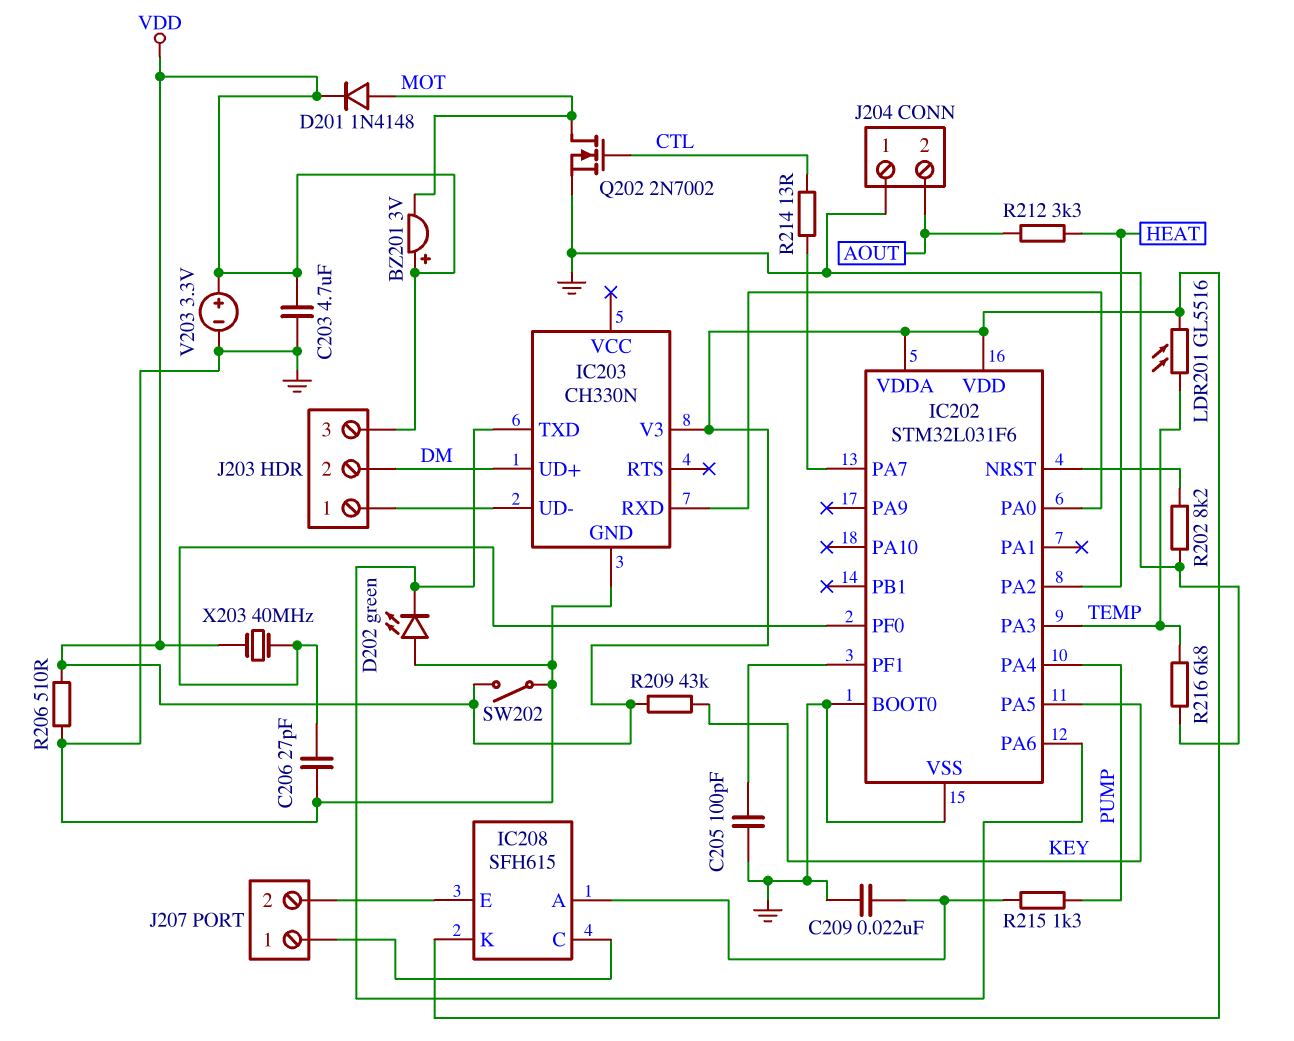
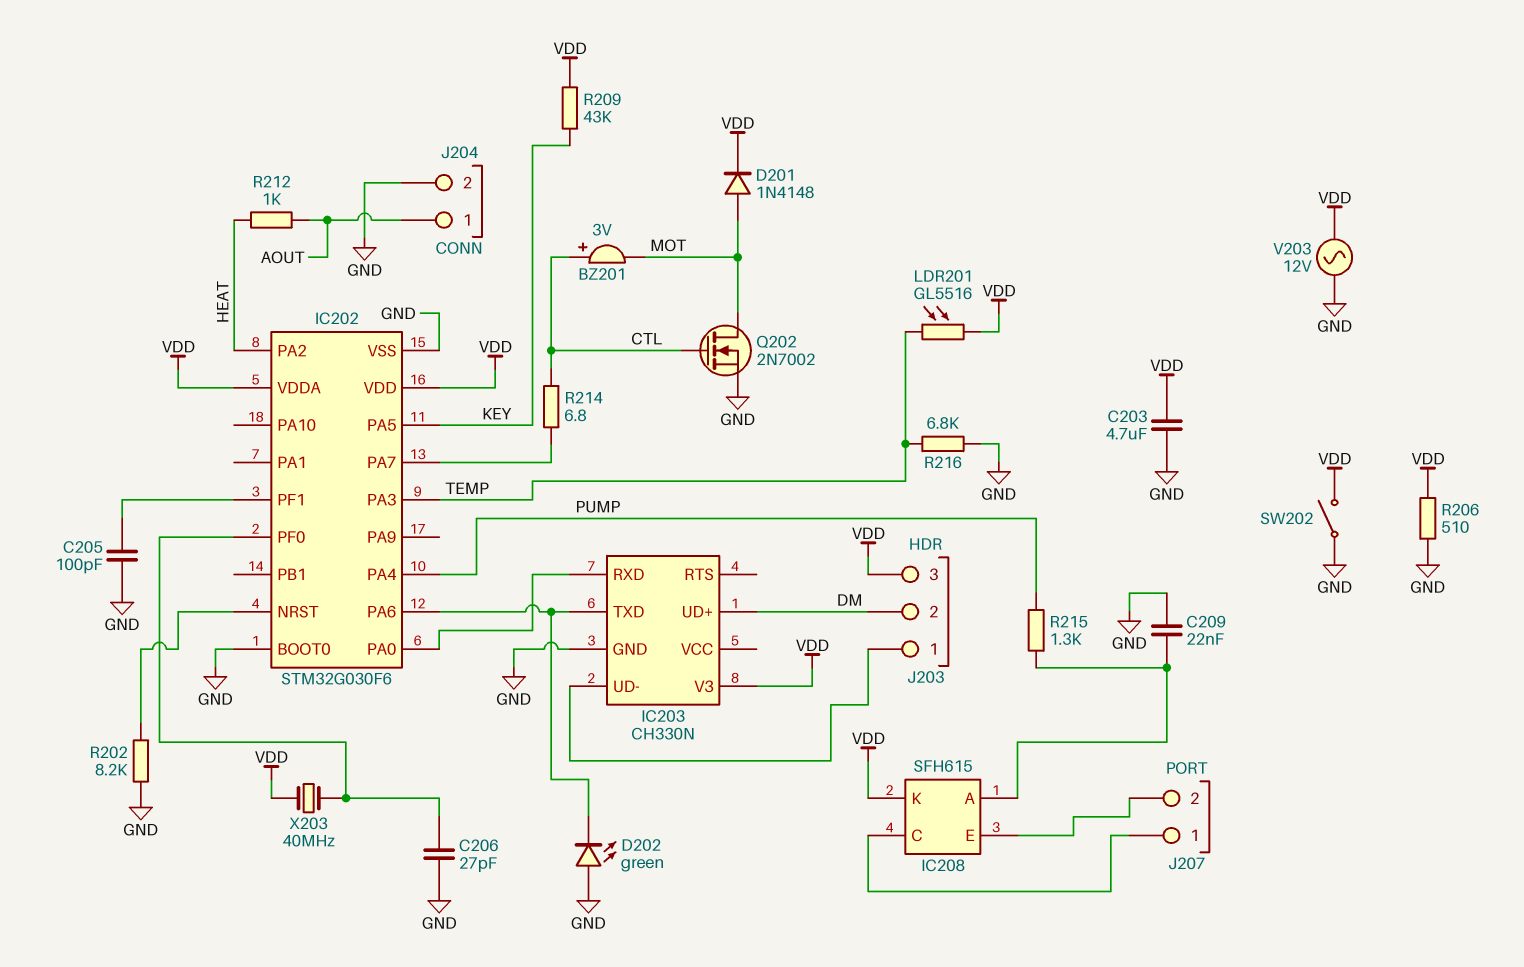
BZ201: buzzer 3V (plus VDD, minus MOT) -> buzzer 3V (plus CTL, minus MOT)
IC202: STM32L031F6 -> STM32G030F6
J204 pin 1: GND -> AOUT
J204 pin 2: AOUT -> GND
R212: 3.3k (AOUT, HEAT) -> 1k (AOUT, HEAT)
R214: 13 (CTL, IC202/PA7) -> 6.8 (CTL, IC202/PA7)
V203: 3.3V (plus VDD, minus GND) -> AC 12V (GND, VDD)

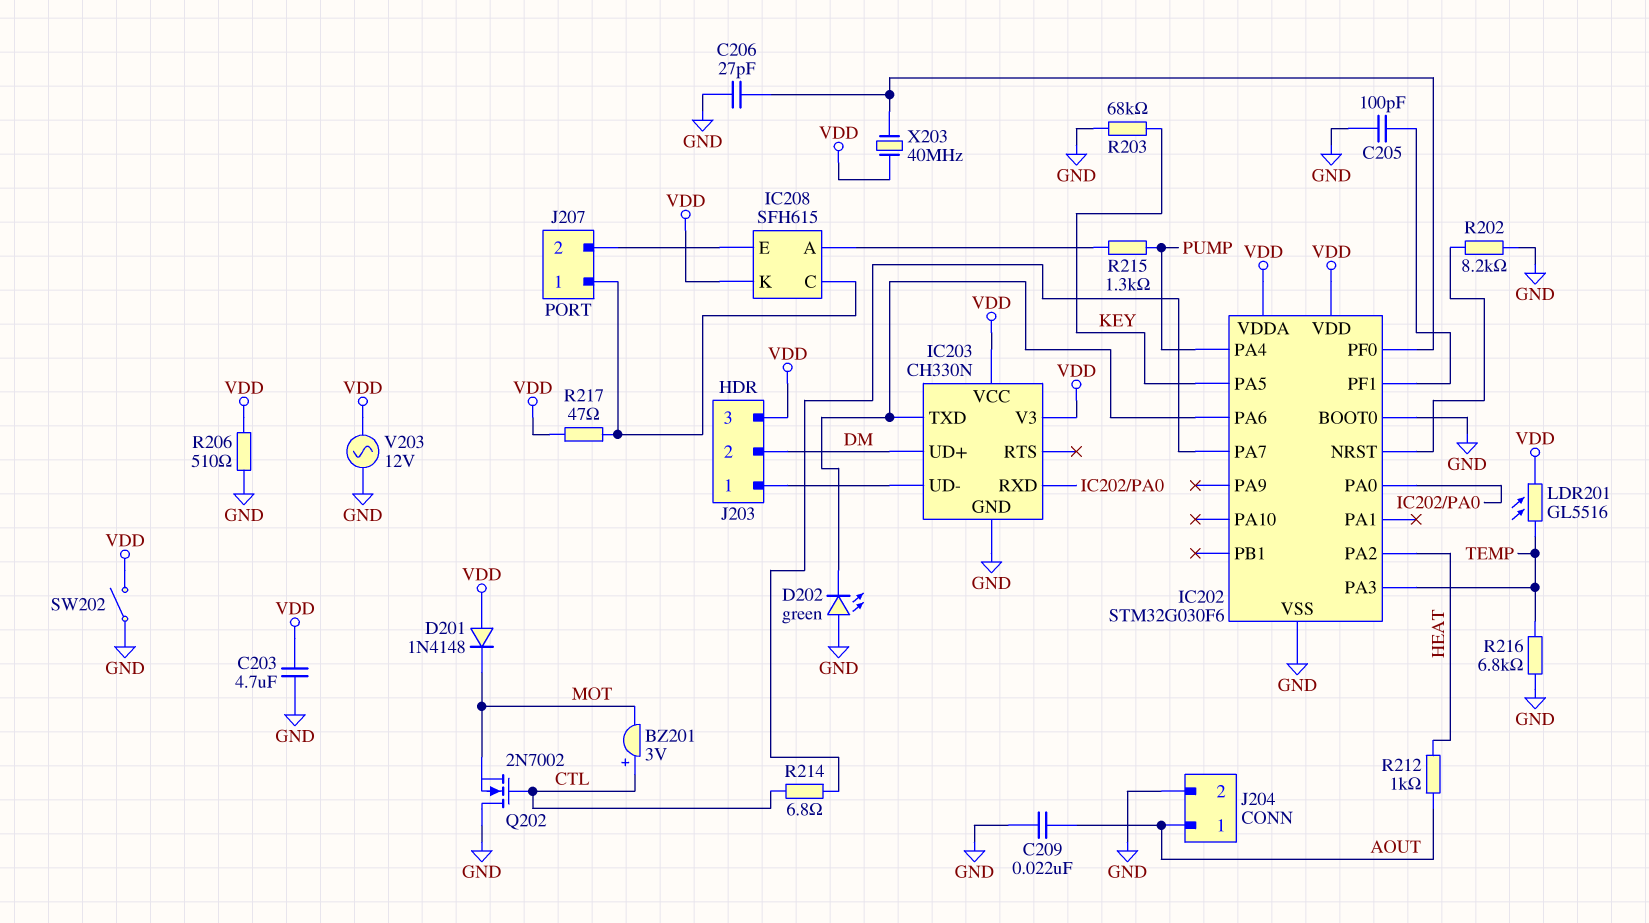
C209: 22nF (GND, IC208/A) -> 22nF (AOUT, GND)
D201: diode 1N4148 (A MOT, K VDD) -> diode 1N4148 (A VDD, K MOT)
IC203 pin VCC: none -> VDD
Q202: NMOS 2N7002 (G CTL, D MOT, S GND) -> NMOS 2N7002 (G CTL, D GND, S MOT)
R203: none -> 68k (GND, KEY)
R209: 43k (KEY, VDD) -> none
R217: none -> 47 (IC208/C, VDD)

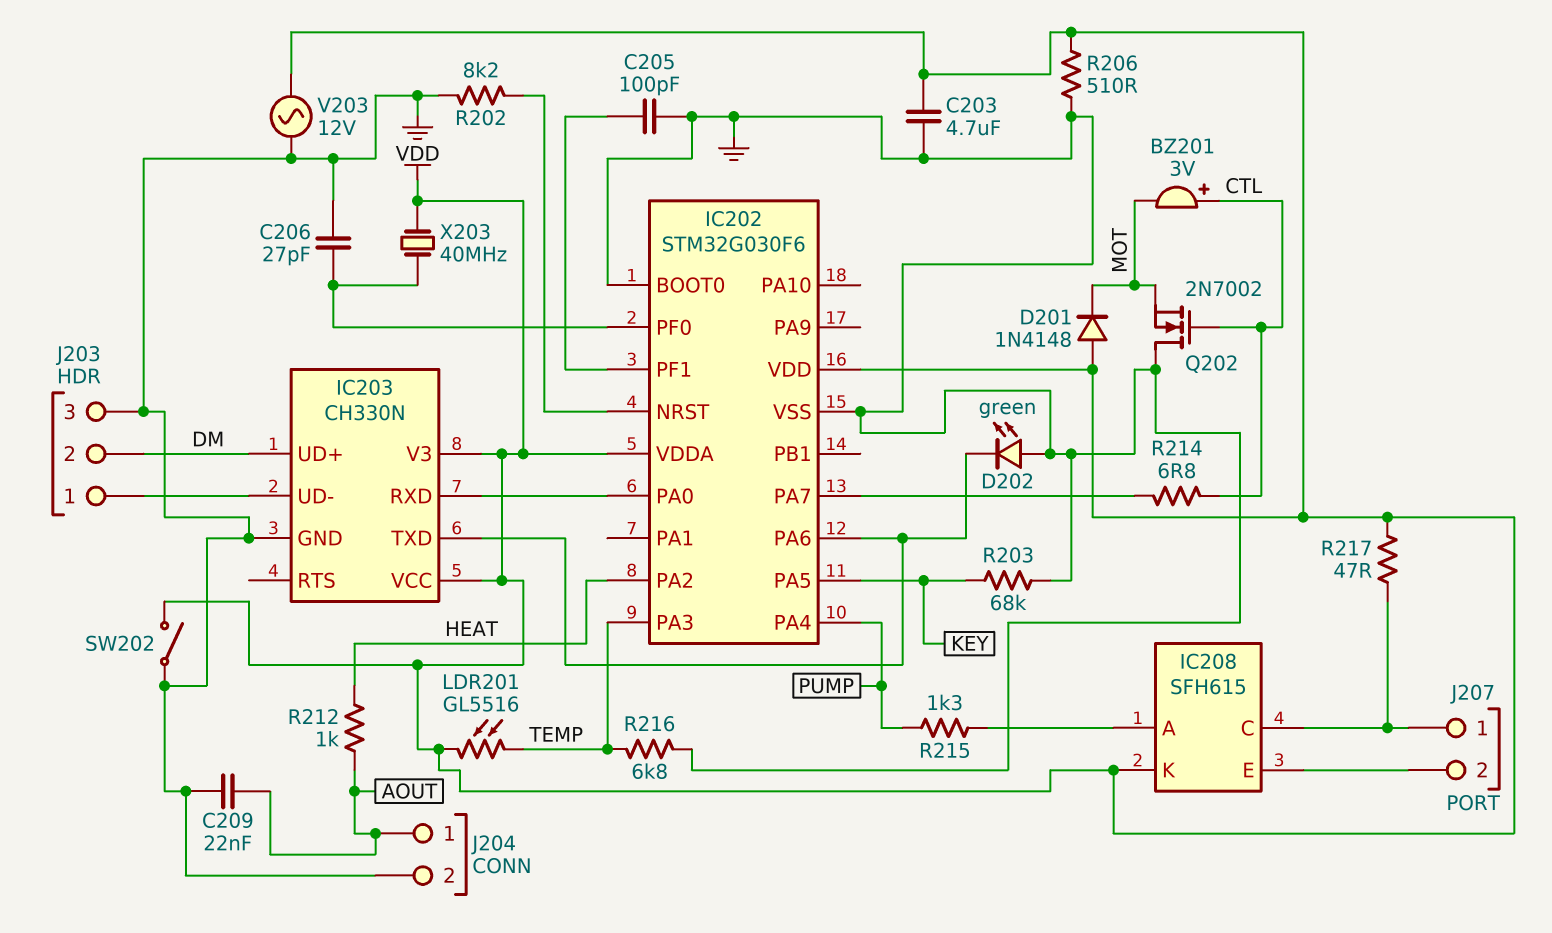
J203 pin 3: VDD -> GND

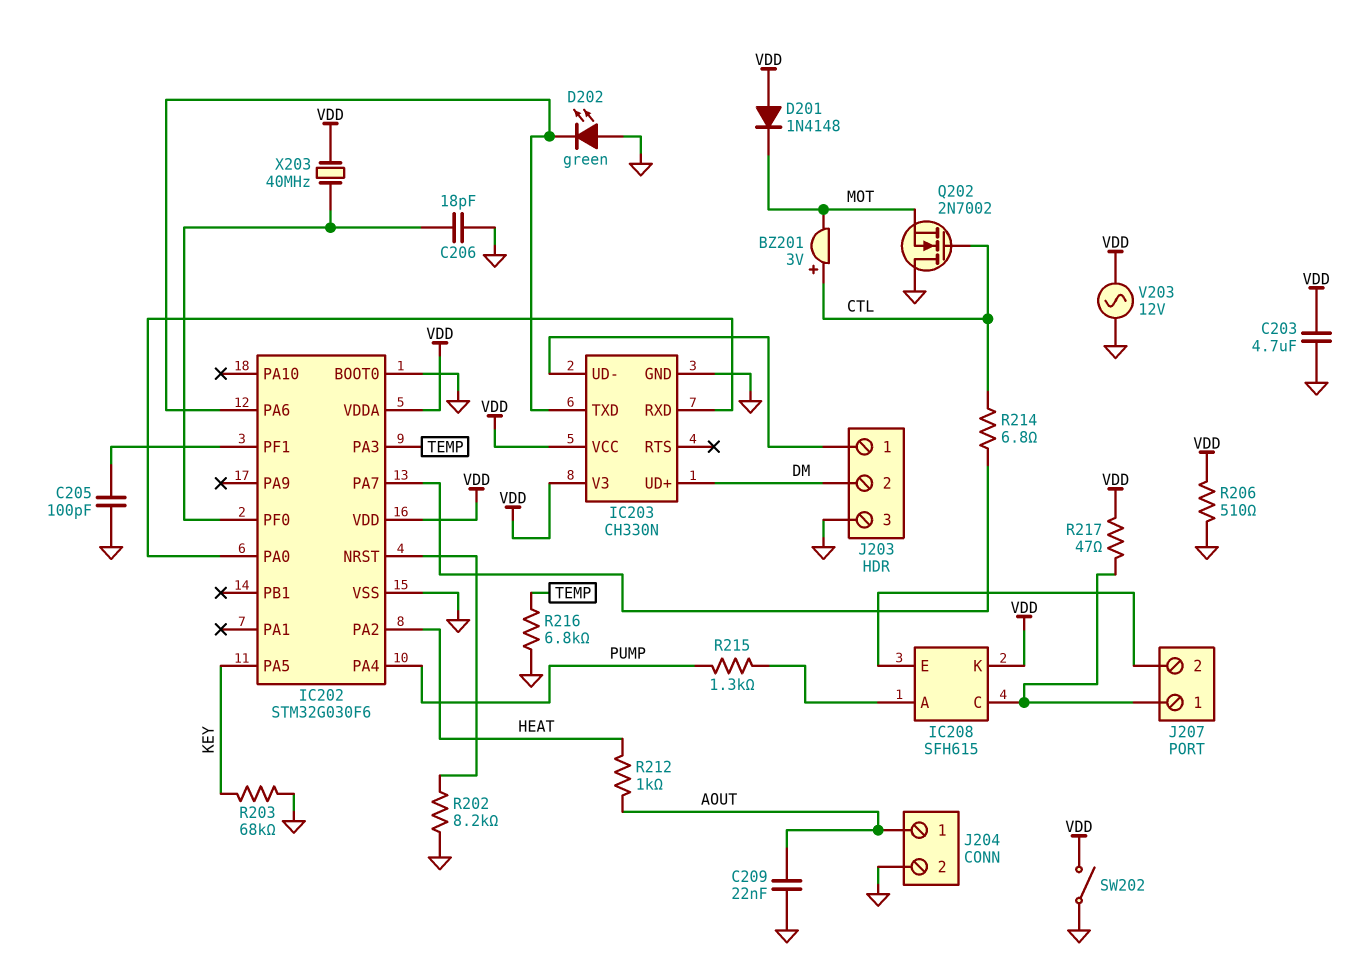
C206: 27pF (GND, IC202/PF0) -> 18pF (GND, IC202/PF0)
LDR201: GL5516 (TEMP, VDD) -> none

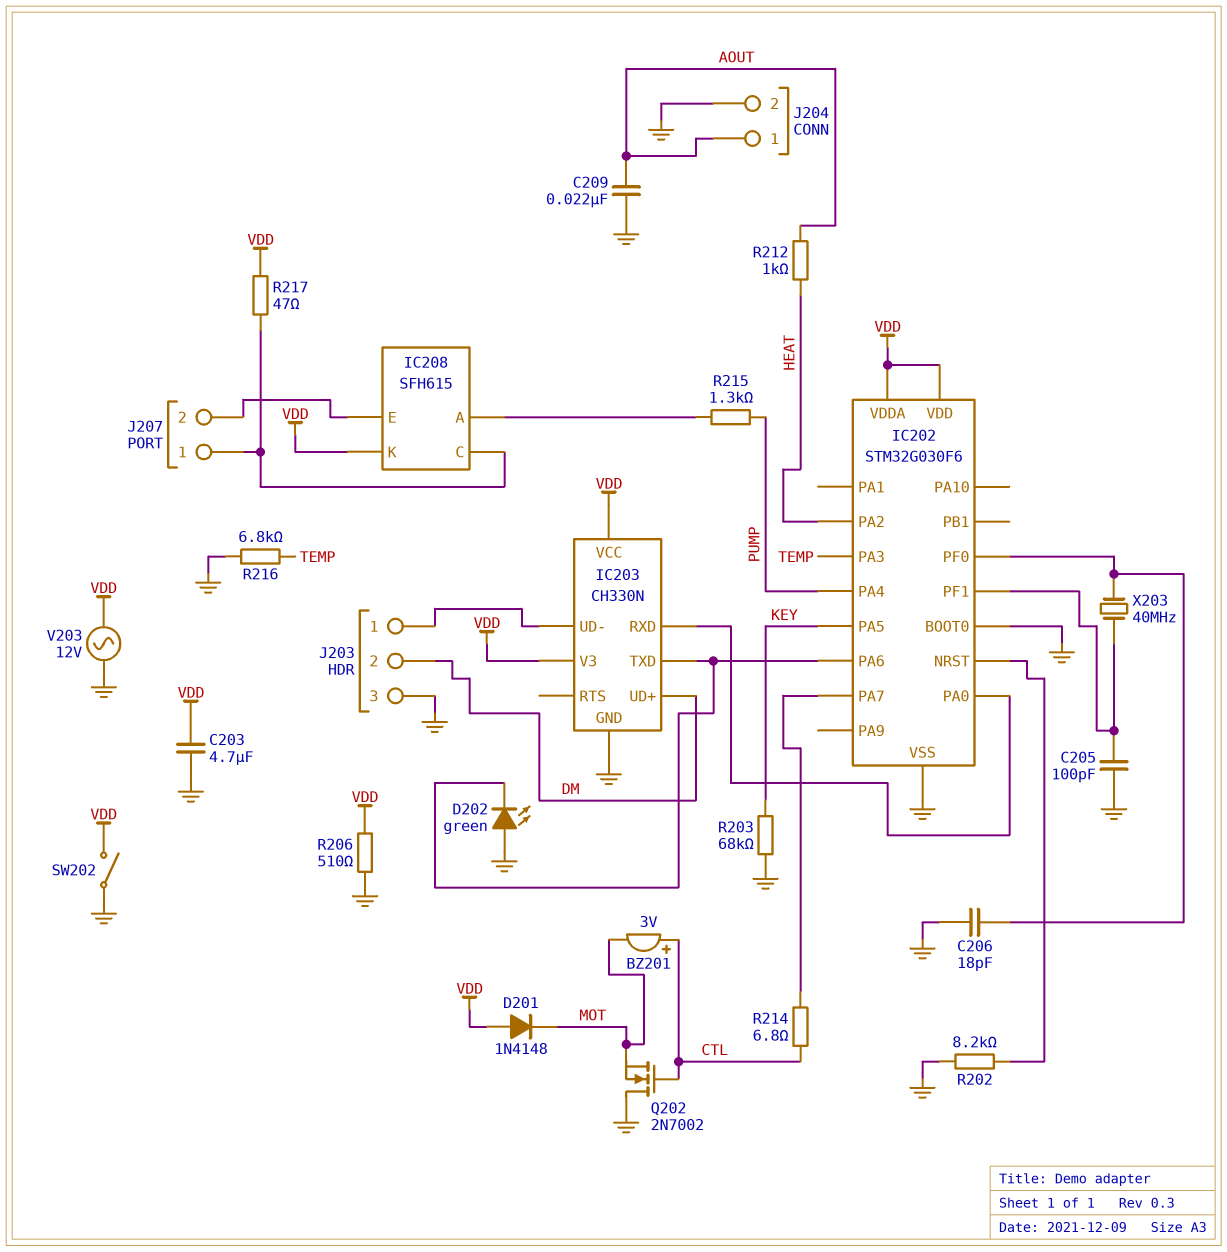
X203: 40MHz (IC202/PF0, VDD) -> 40MHz (IC202/PF0, IC202/PF1)

